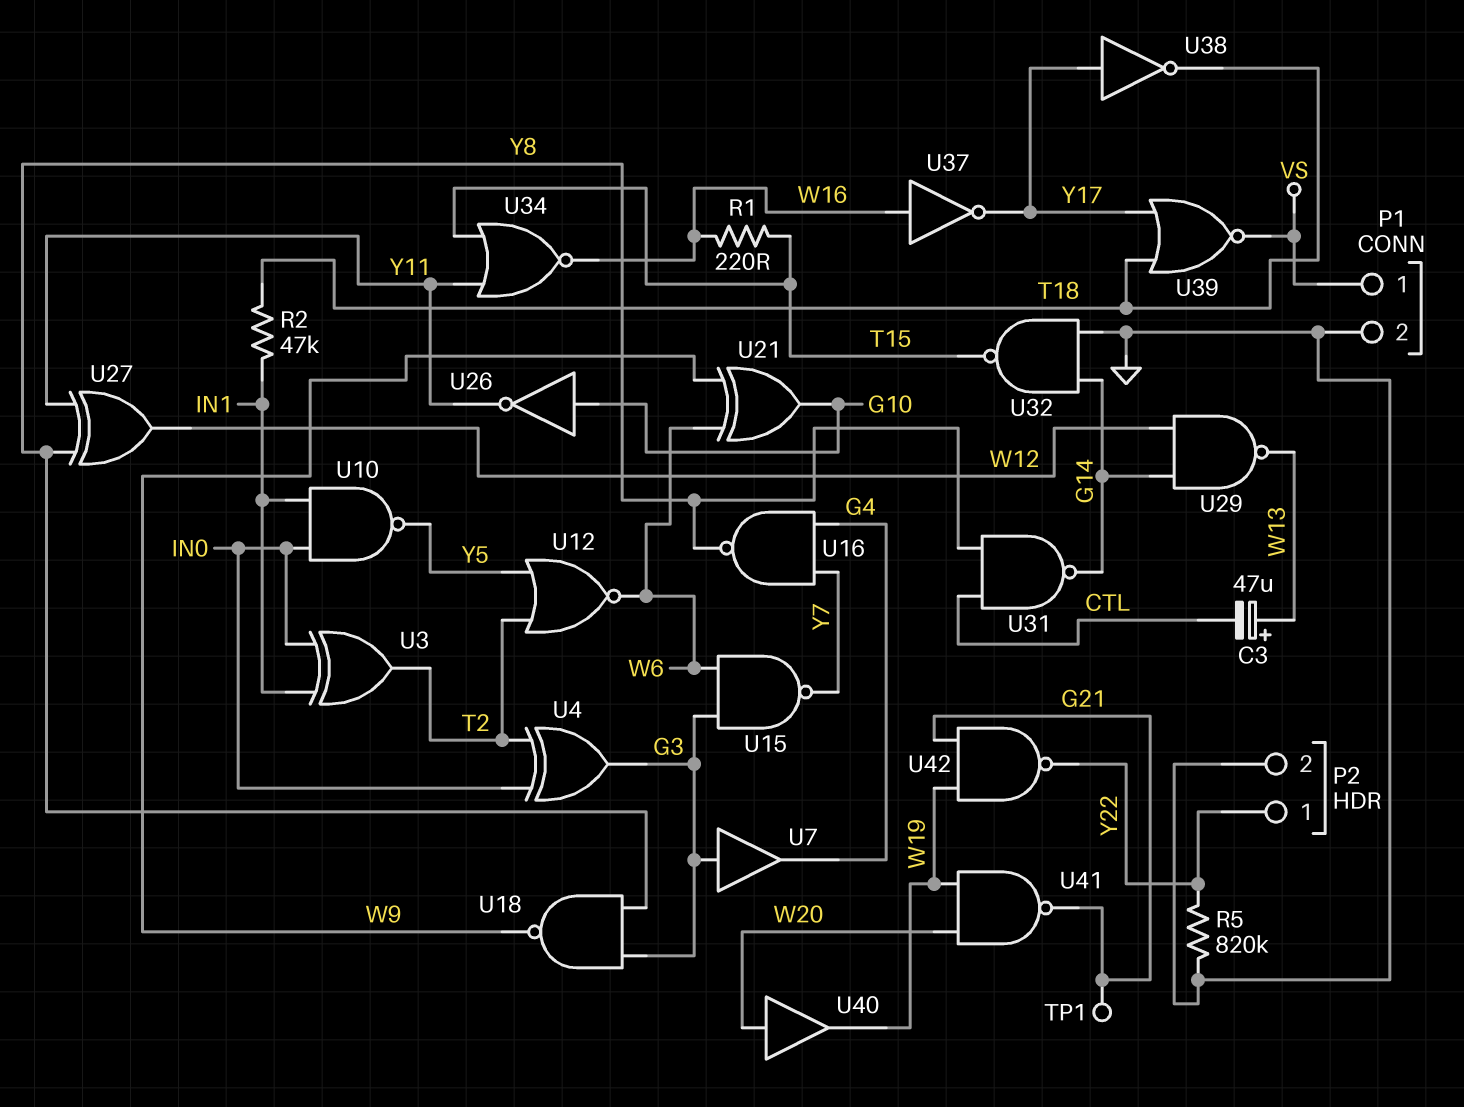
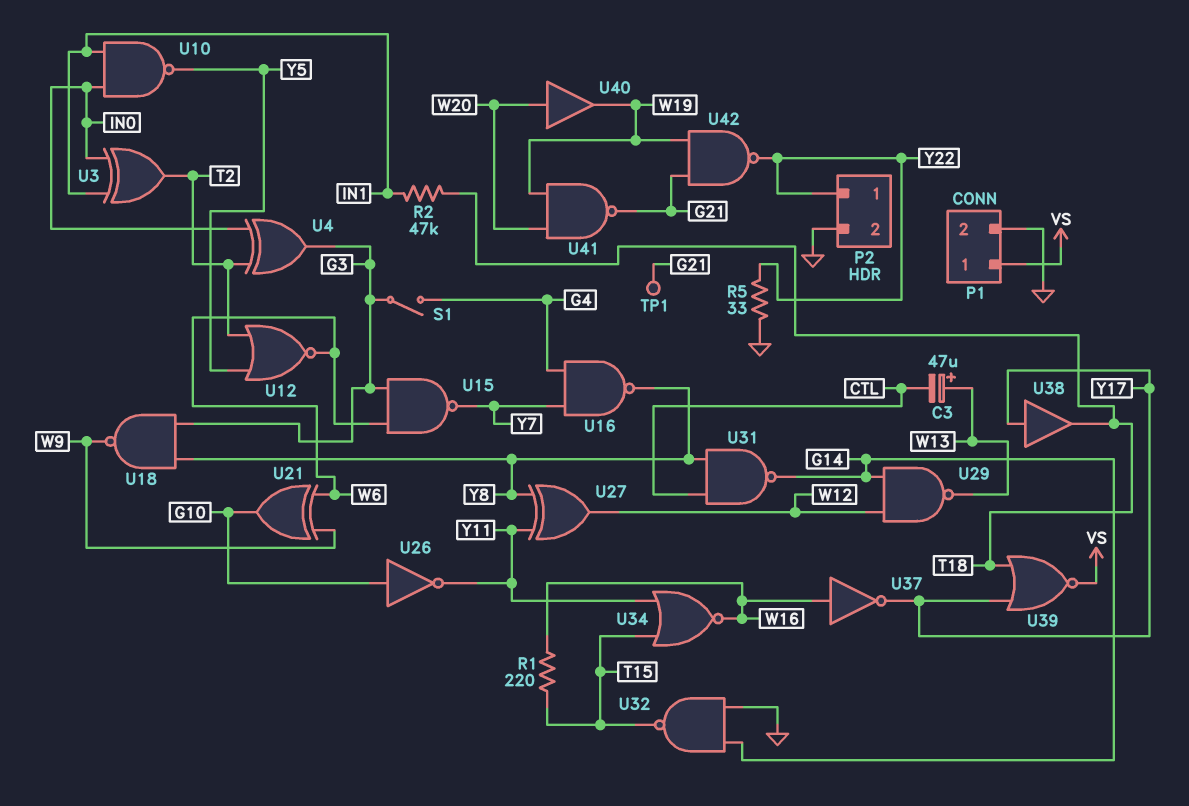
R5: 820k (GND, Y22) -> 33 (GND, Y22)
S1: none -> switch (G3, G4)
U7: buffer (in G3, out G4) -> none
U38: NOT (in Y17, out T18) -> buffer (in Y17, out T18)

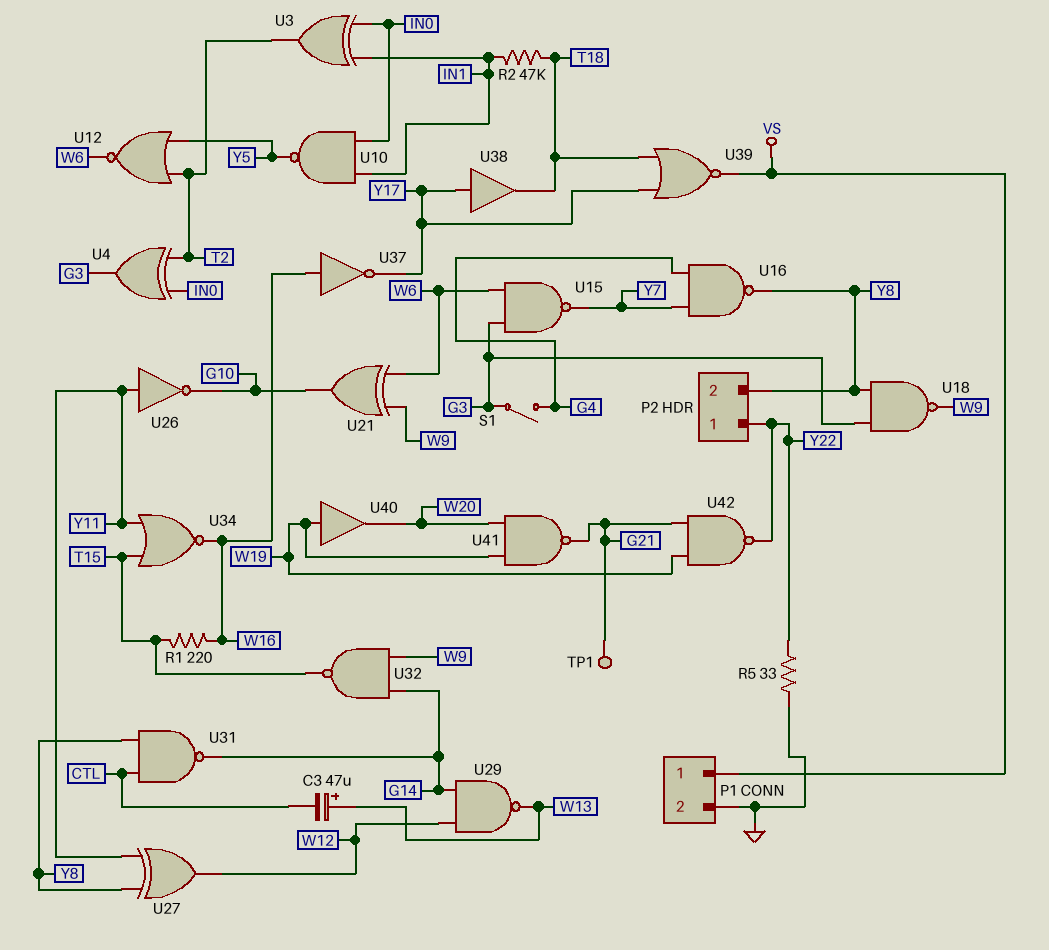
P2 pin 2: GND -> Y8
U26: NOT (in G10, out Y11) -> NOT (in Y11, out G10)
U32: NAND (in G14, in GND, out T15) -> NAND (in G14, in W9, out T15)
U40: buffer (in W20, out W19) -> buffer (in W19, out W20)

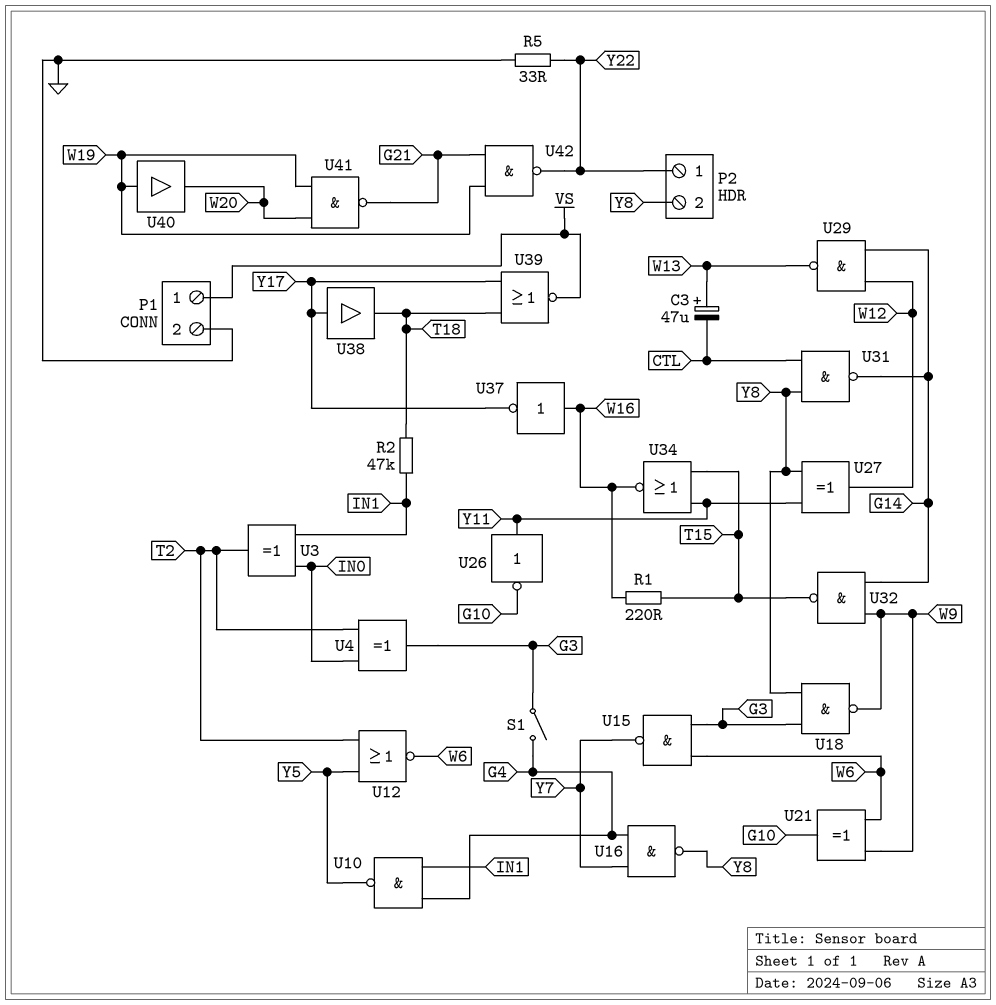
TP1: test point (G21) -> none
U10: NAND (in IN0, in IN1, out Y5) -> NAND (in G4, in IN1, out Y5)

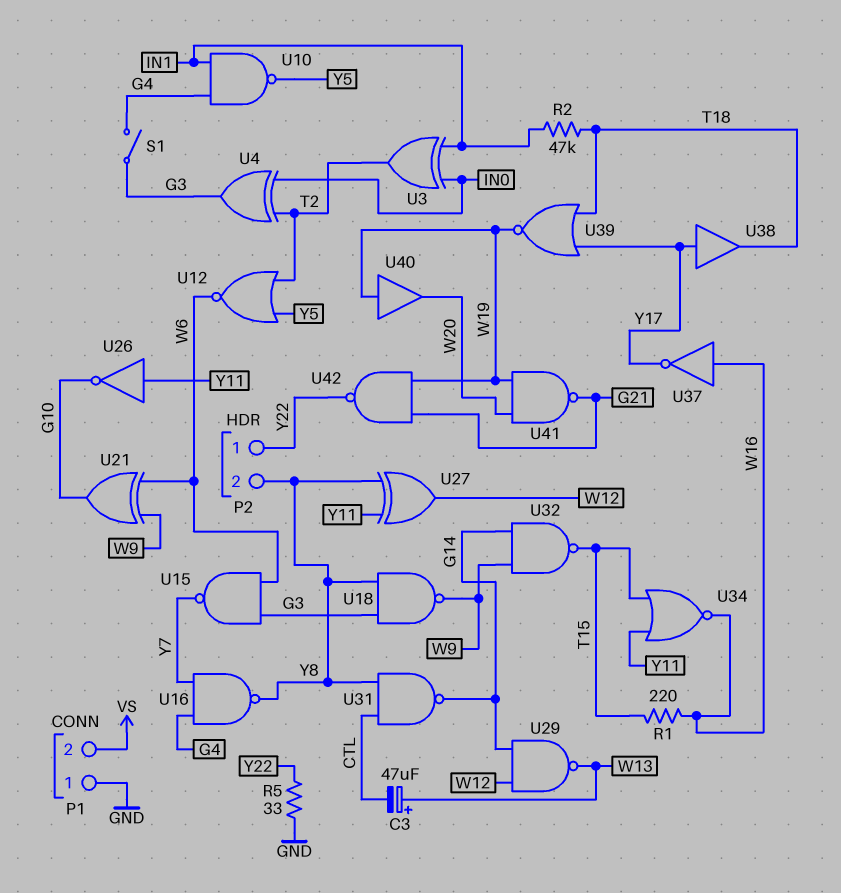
P1 pin 1: VS -> GND
P1 pin 2: GND -> VS
U39: NOR (in T18, in Y17, out VS) -> NOR (in T18, in Y17, out W19)

